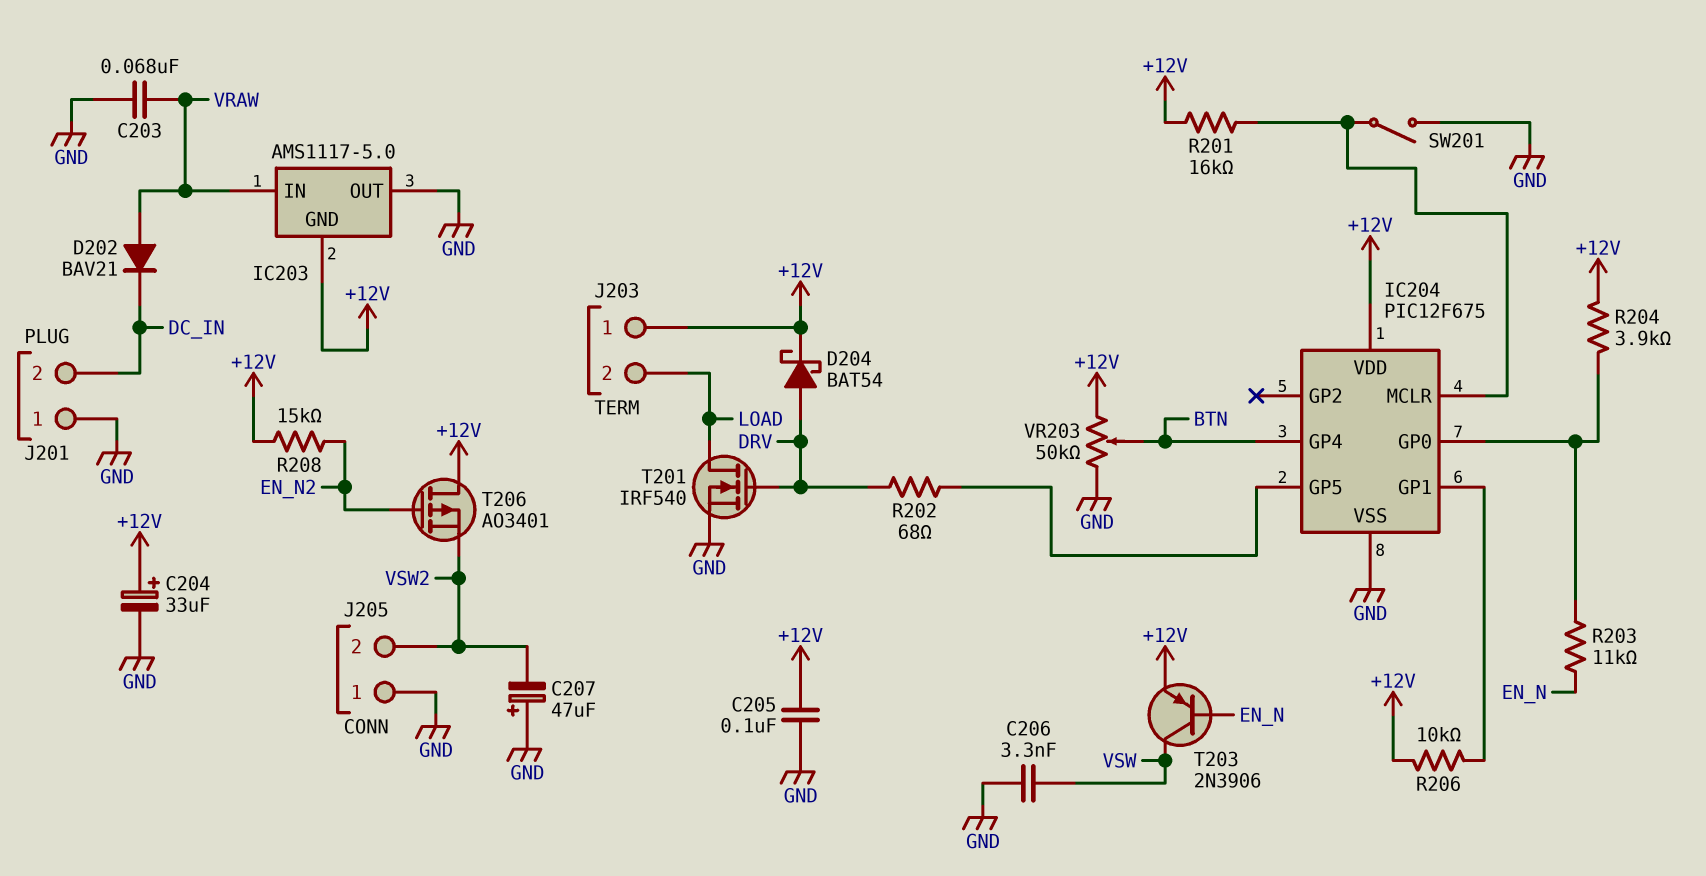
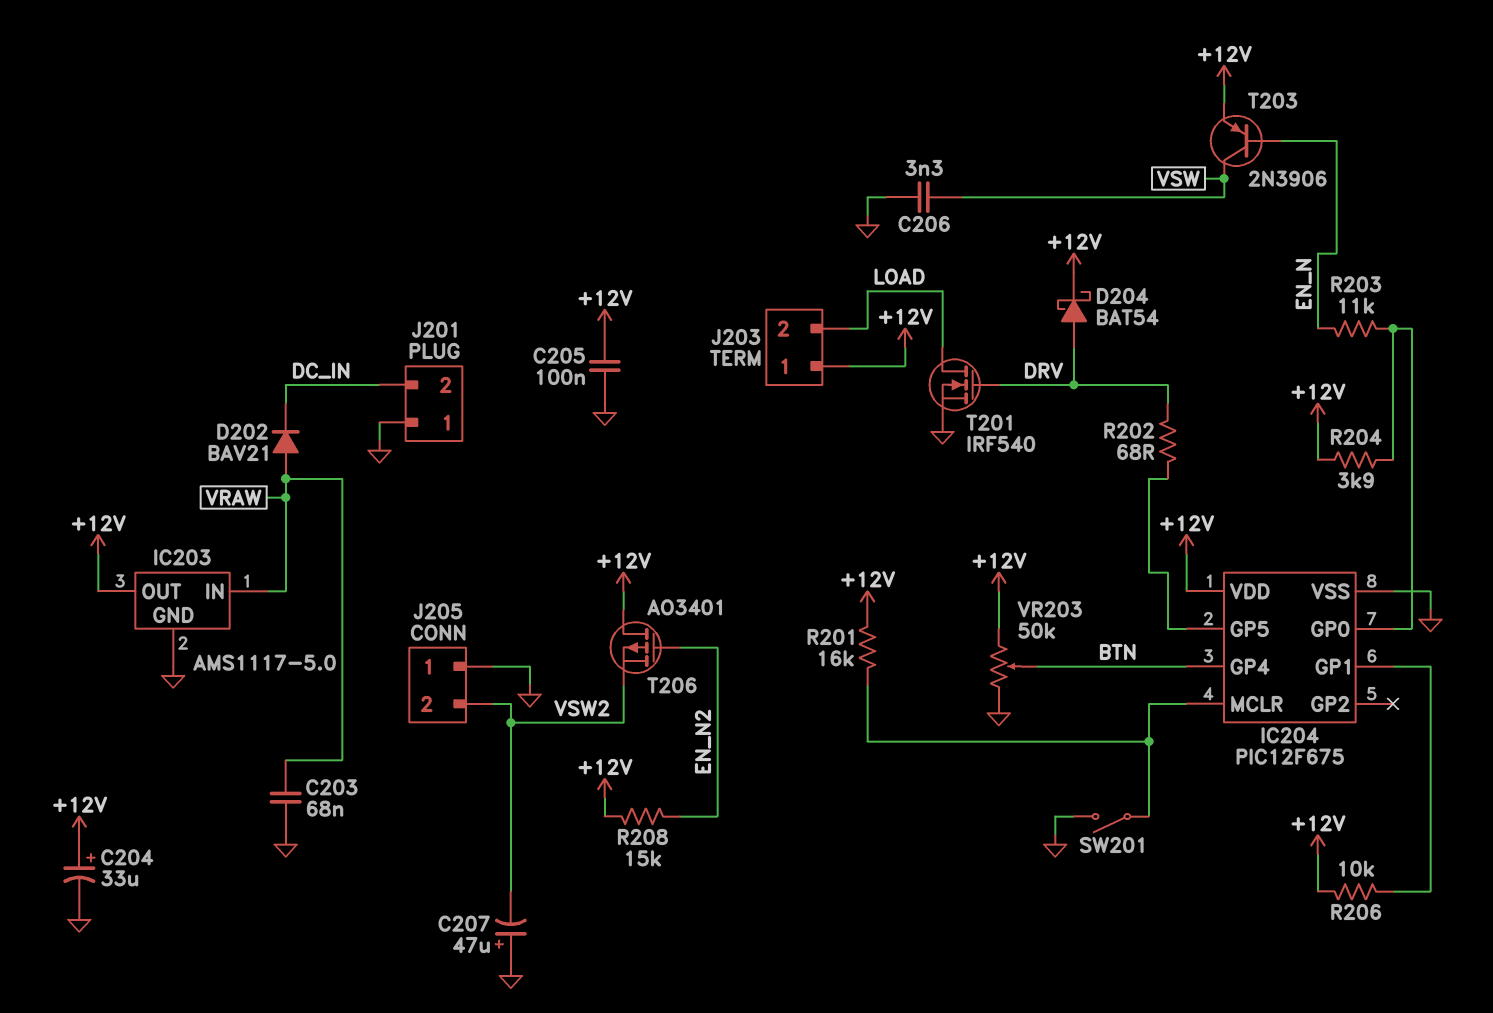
IC203 pin GND: +12V -> GND
IC203 pin OUT: GND -> +12V

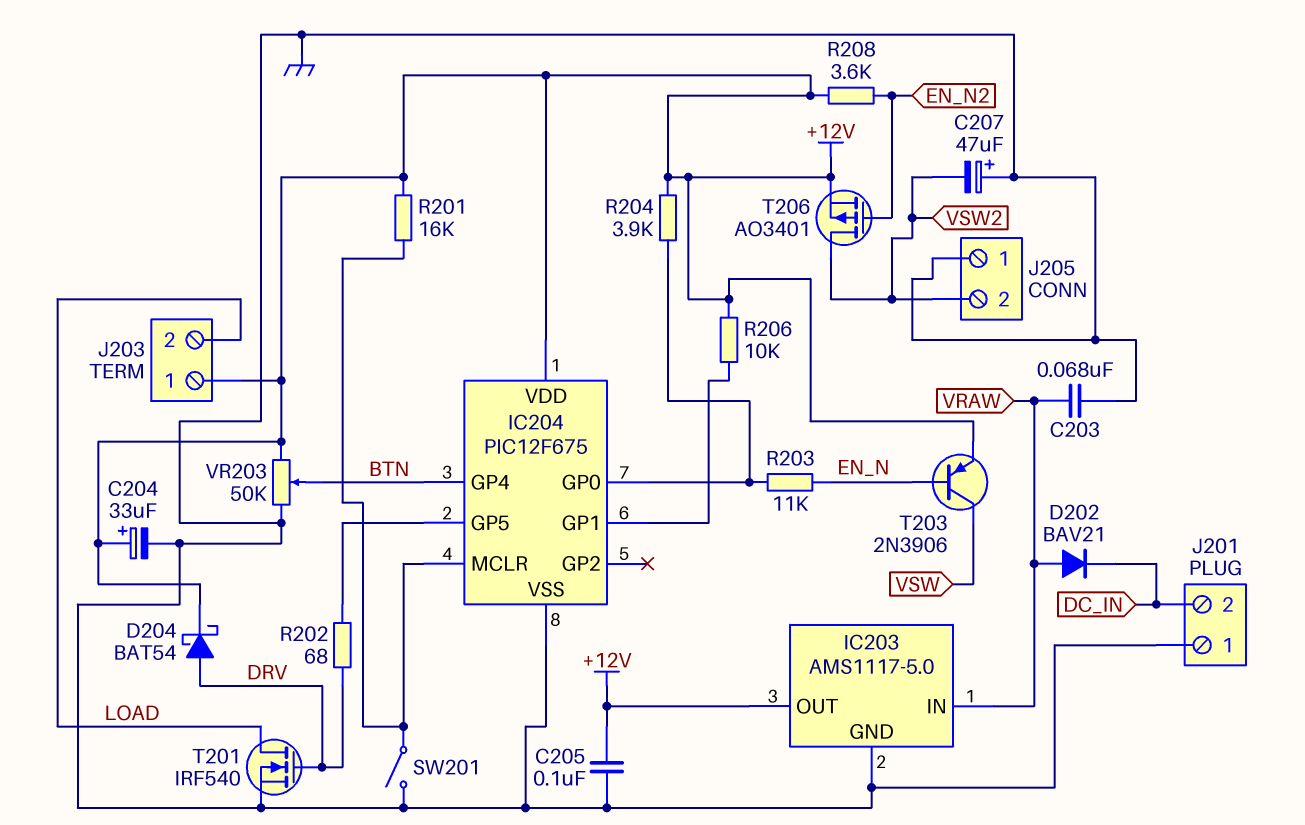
C206: 3.3nF (GND, VSW) -> none
R208: 15k (+12V, EN_N2) -> 3.6k (+12V, EN_N2)
T206: PMOS AO3401 (G EN_N2, D +12V, S VSW2) -> PMOS AO3401 (G EN_N2, D VSW2, S +12V)

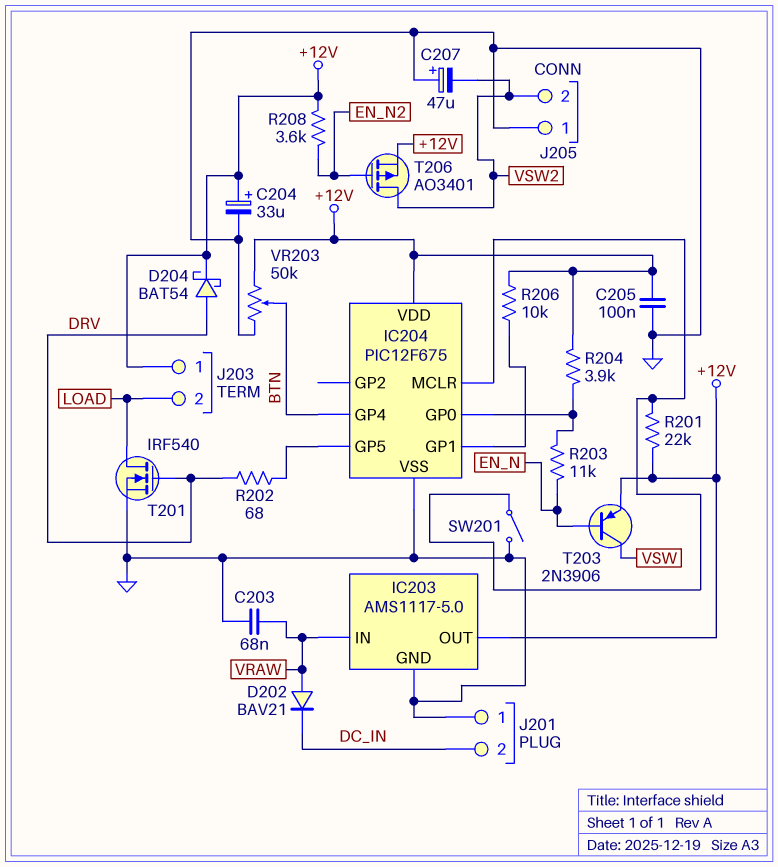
R201: 16k (+12V, IC204/MCLR) -> 22k (+12V, IC204/MCLR)

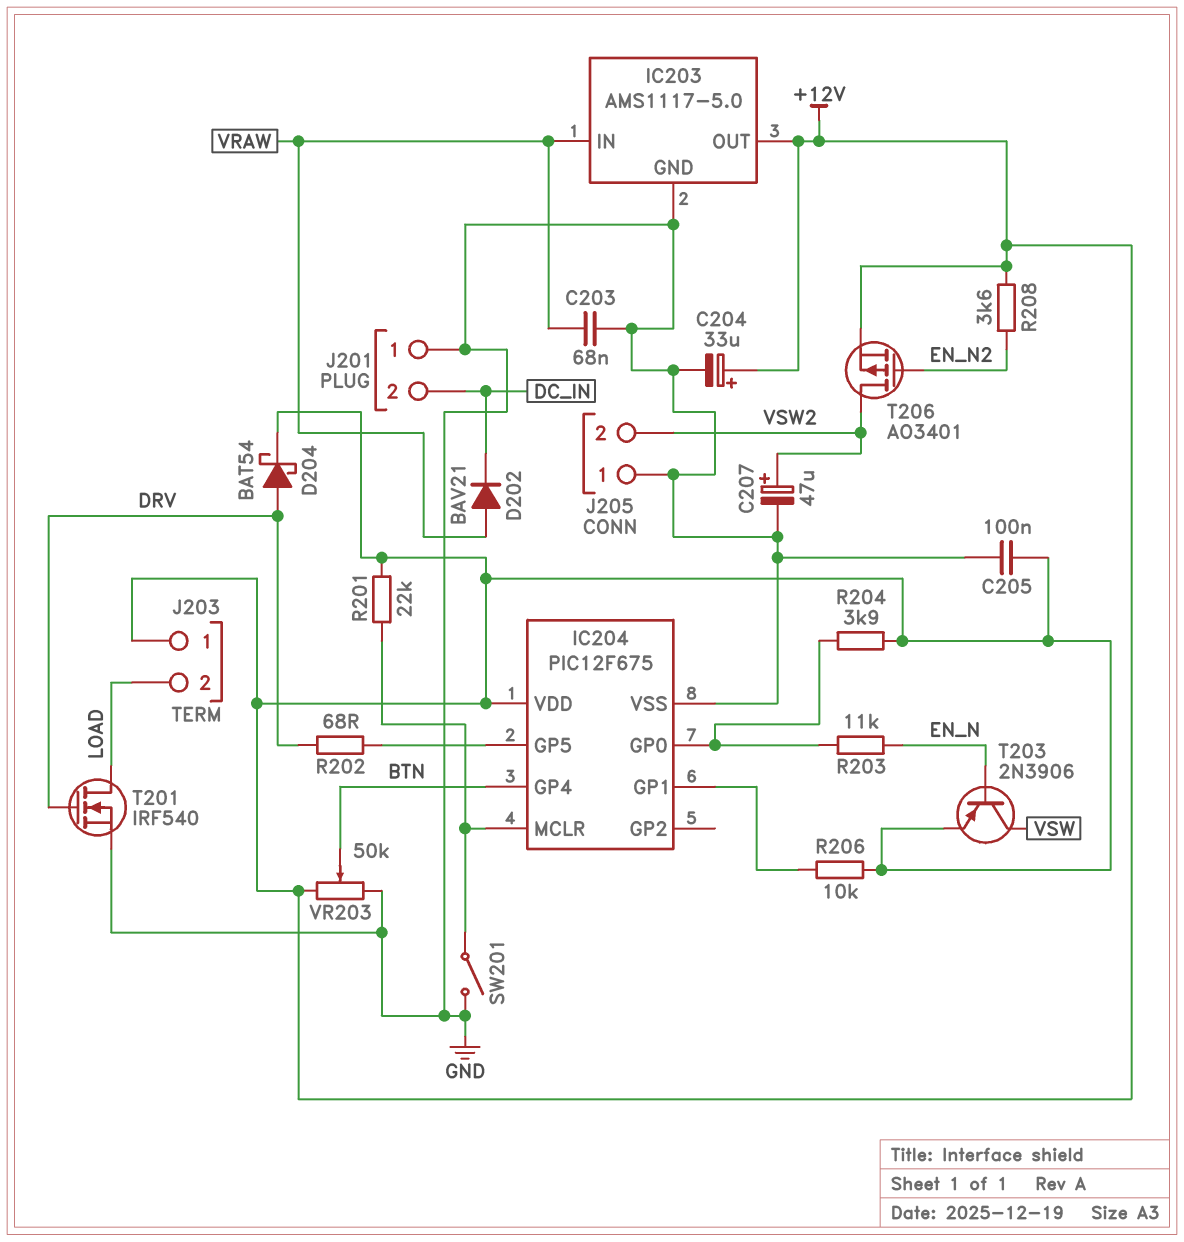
C207: 47uF (plus GND, minus VSW2) -> 47uF (plus VSW2, minus GND)

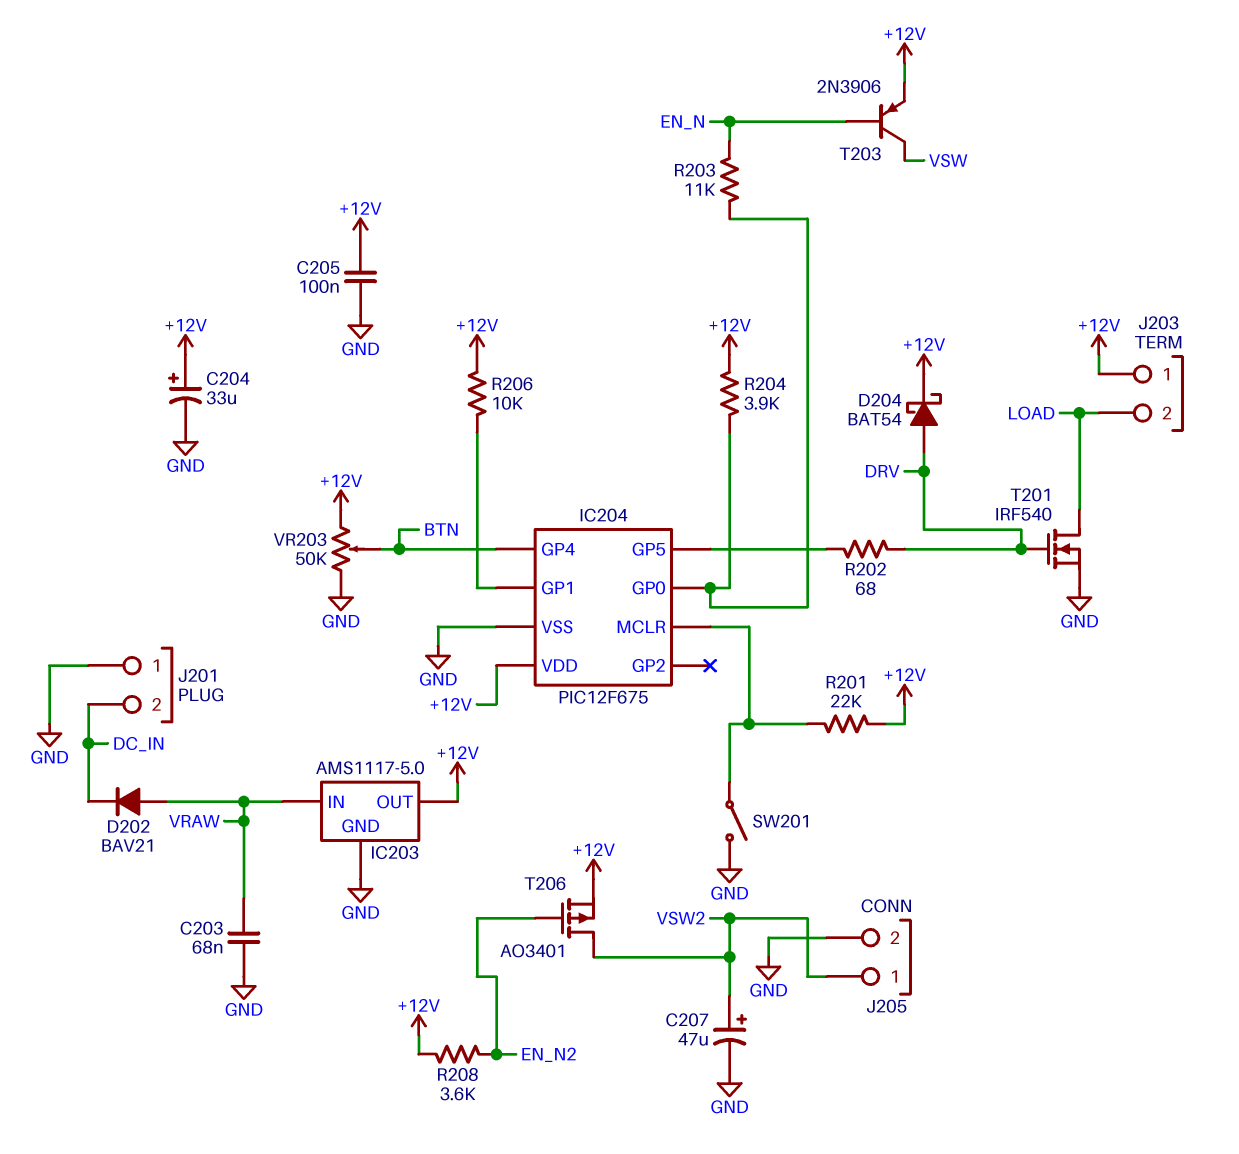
J205 pin 1: GND -> VSW2
J205 pin 2: VSW2 -> GND

